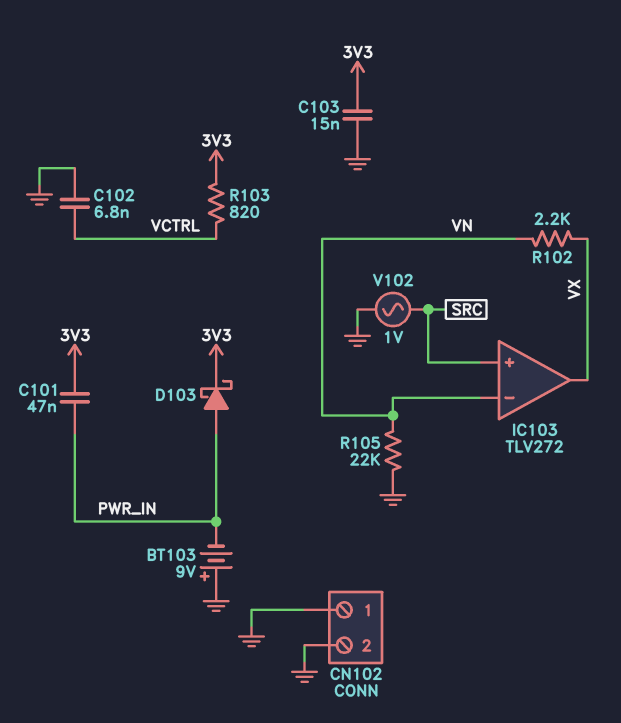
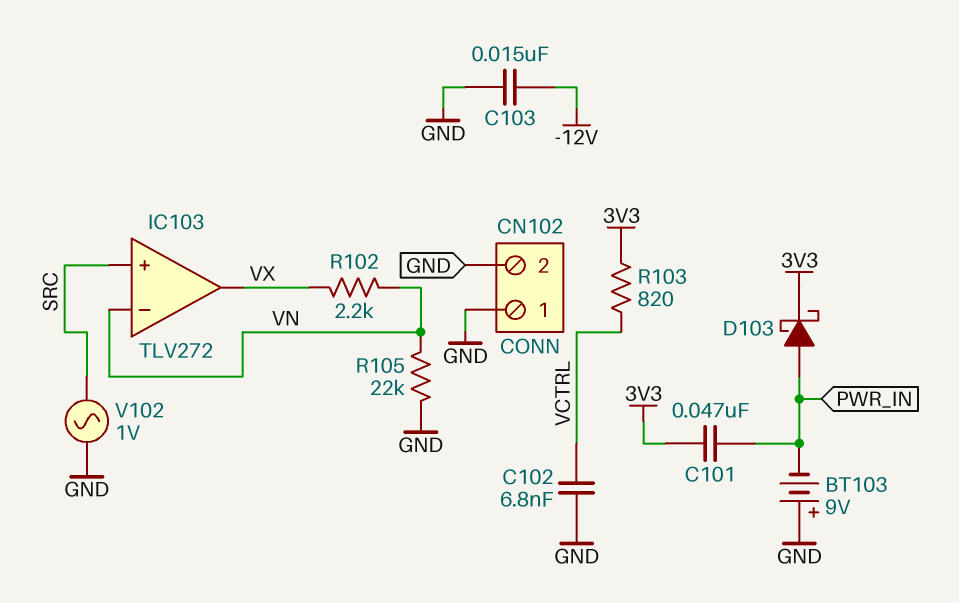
C103: 15nF (3V3, GND) -> 15nF (-12V, GND)

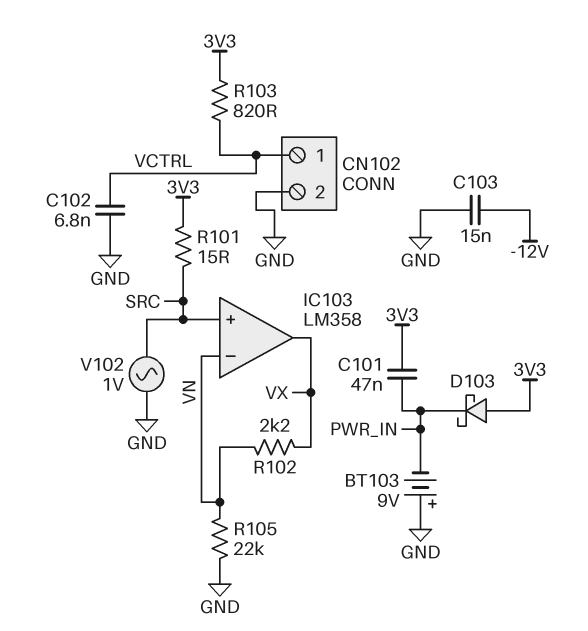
CN102 pin 1: GND -> VCTRL
D103: schottky (A PWR_IN, K 3V3) -> schottky (A 3V3, K PWR_IN)
IC103: TLV272 -> LM358
R101: none -> 15 (3V3, SRC)

